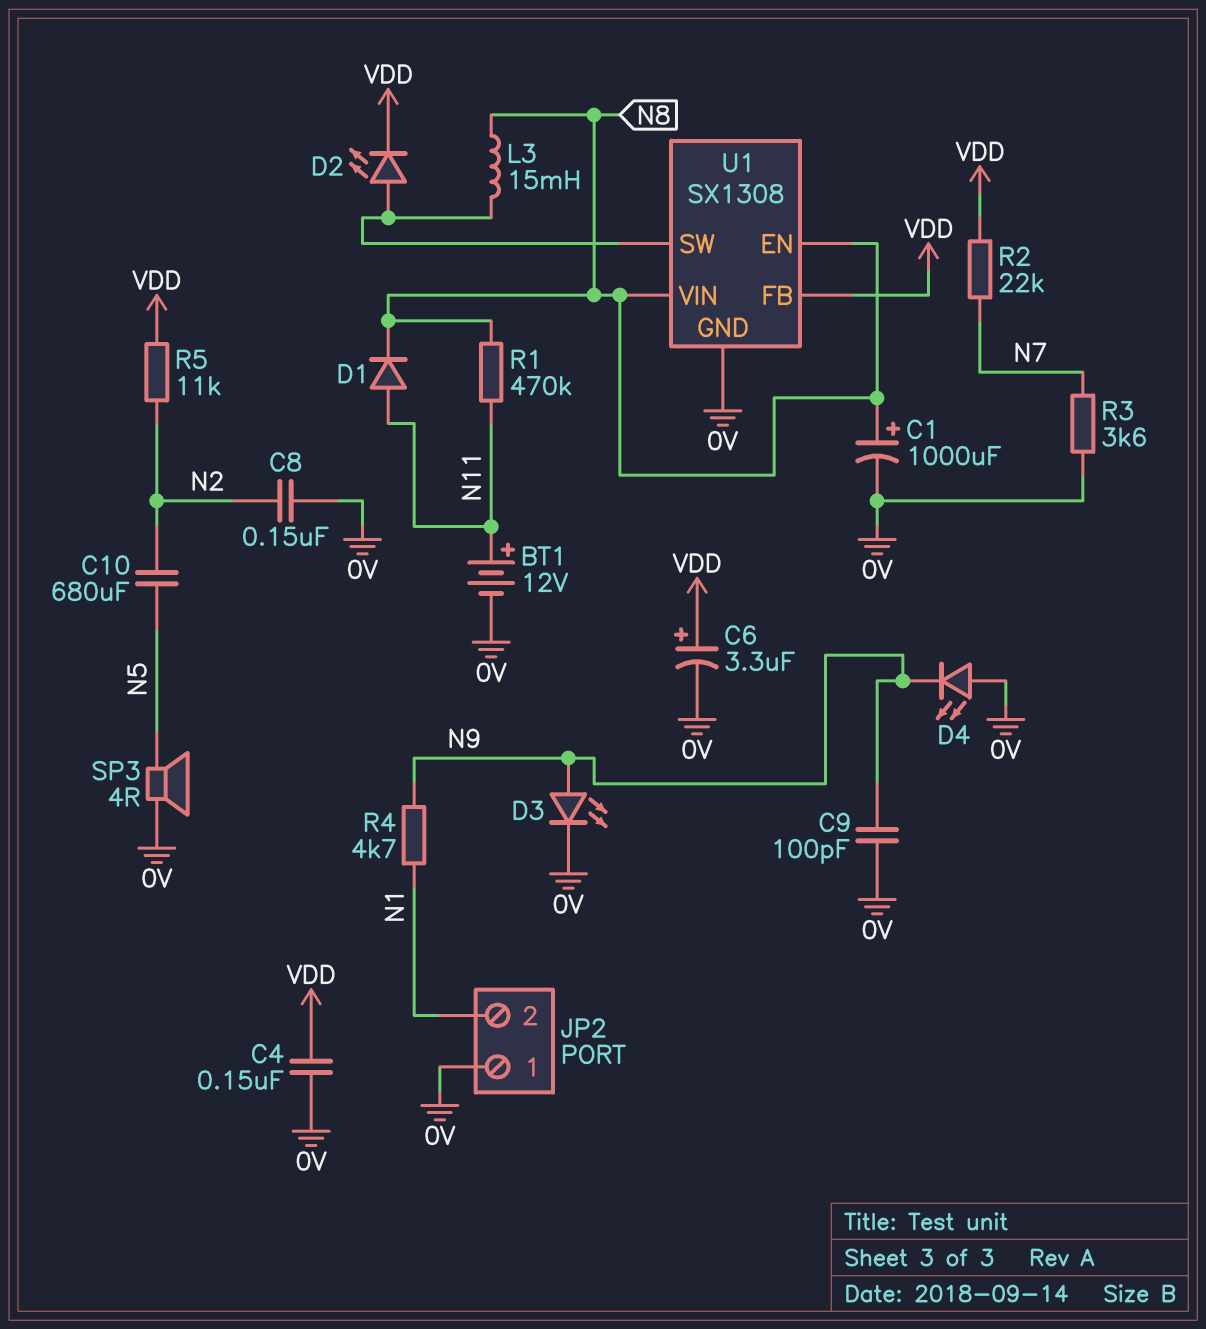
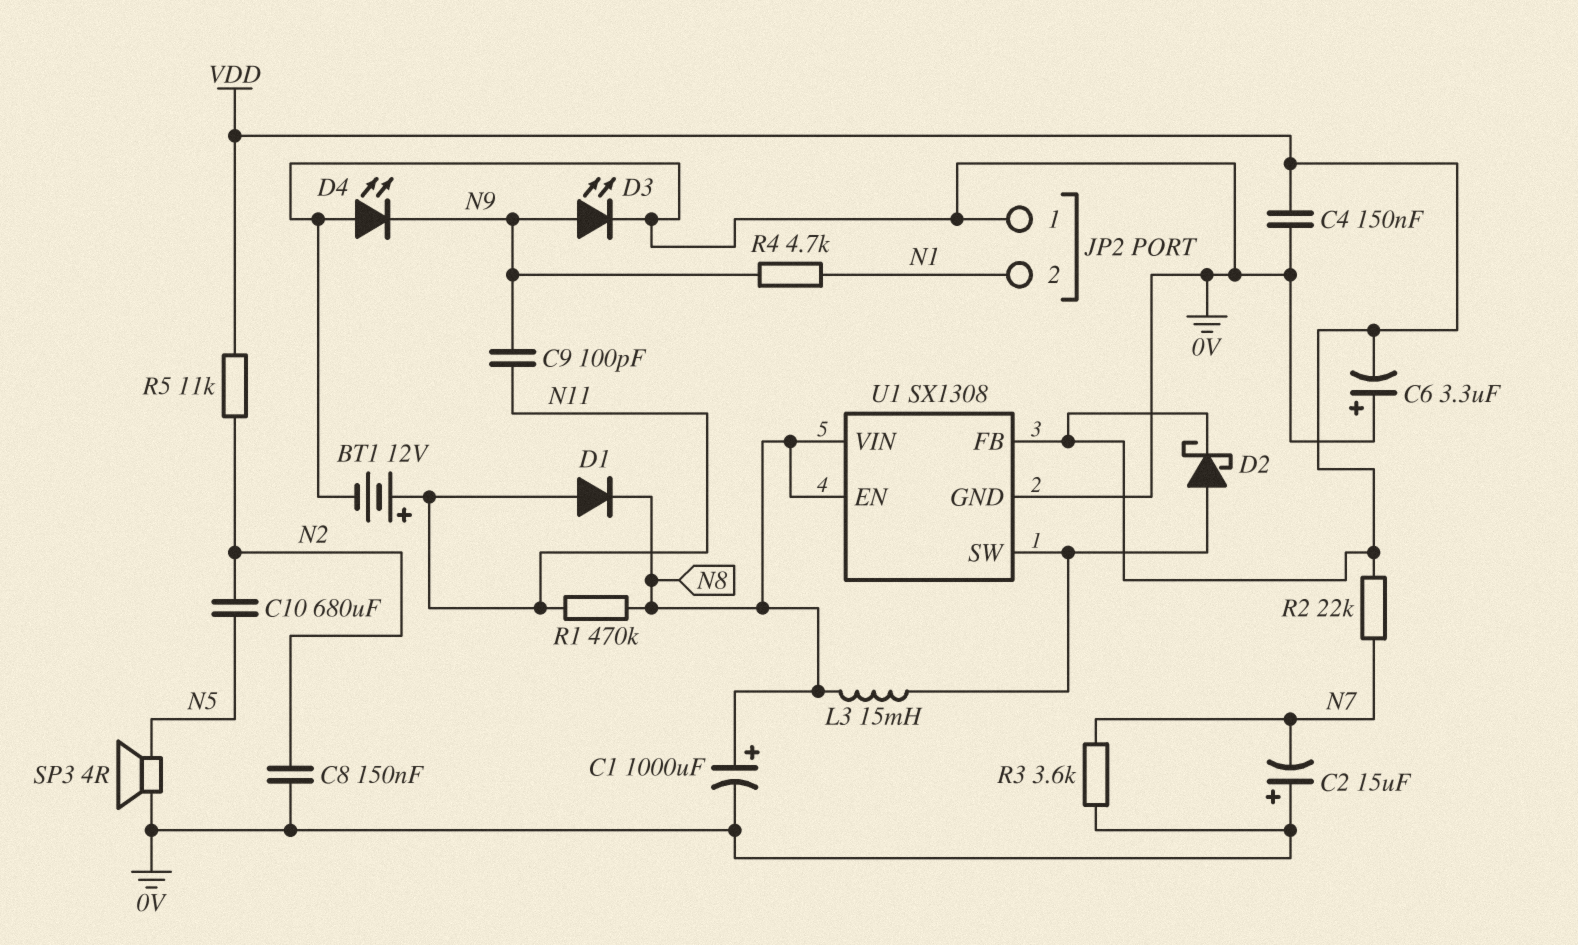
C2: none -> 15uF (plus 0V, minus N7)
C6: 3.3uF (plus VDD, minus 0V) -> 3.3uF (plus 0V, minus VDD)
C9: 100pF (0V, N9) -> 100pF (N9, N11)
D2: LED (A U1/SW, K VDD) -> schottky (A U1/SW, K VDD)

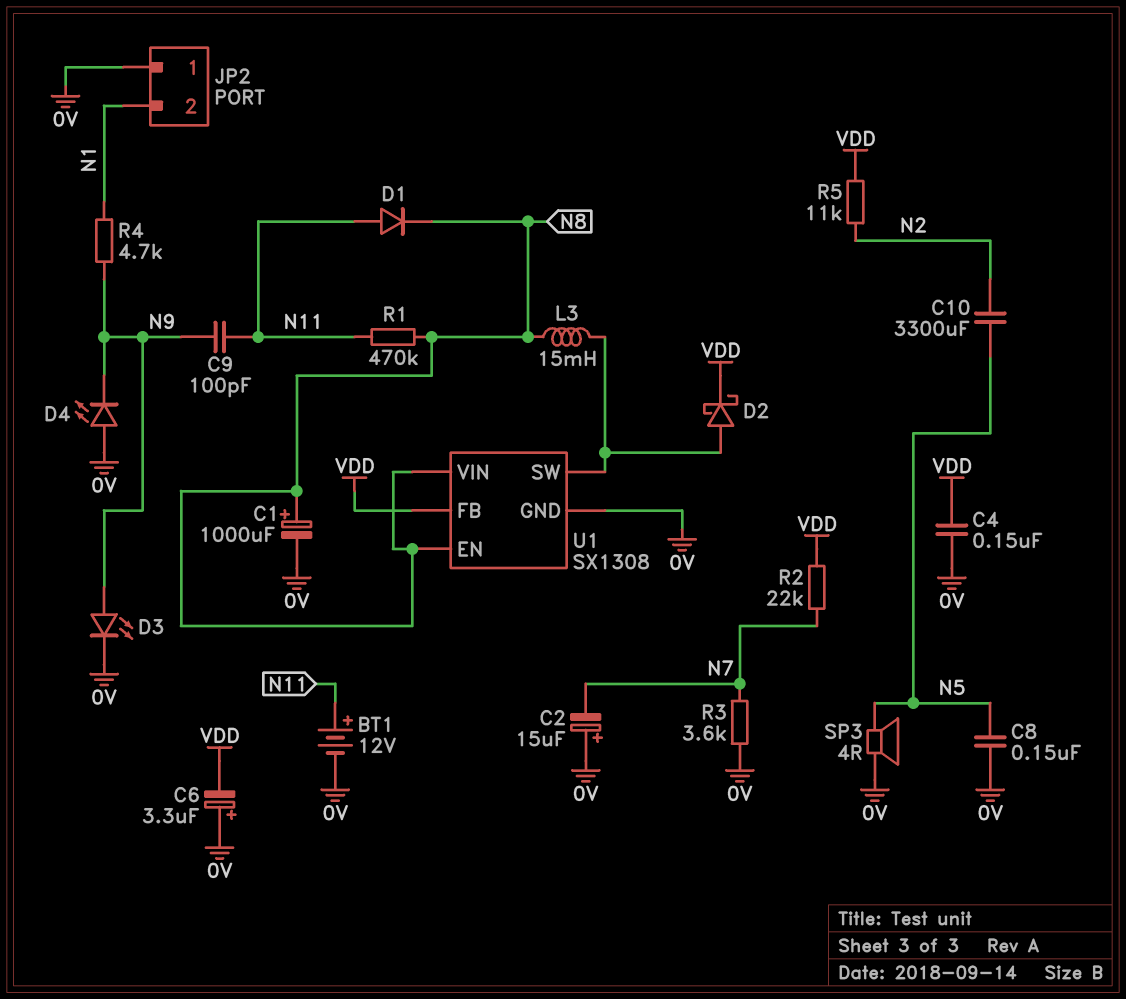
C8: 150nF (0V, N2) -> 150nF (0V, N5)
C10: 680uF (N2, N5) -> 3300uF (N2, N5)

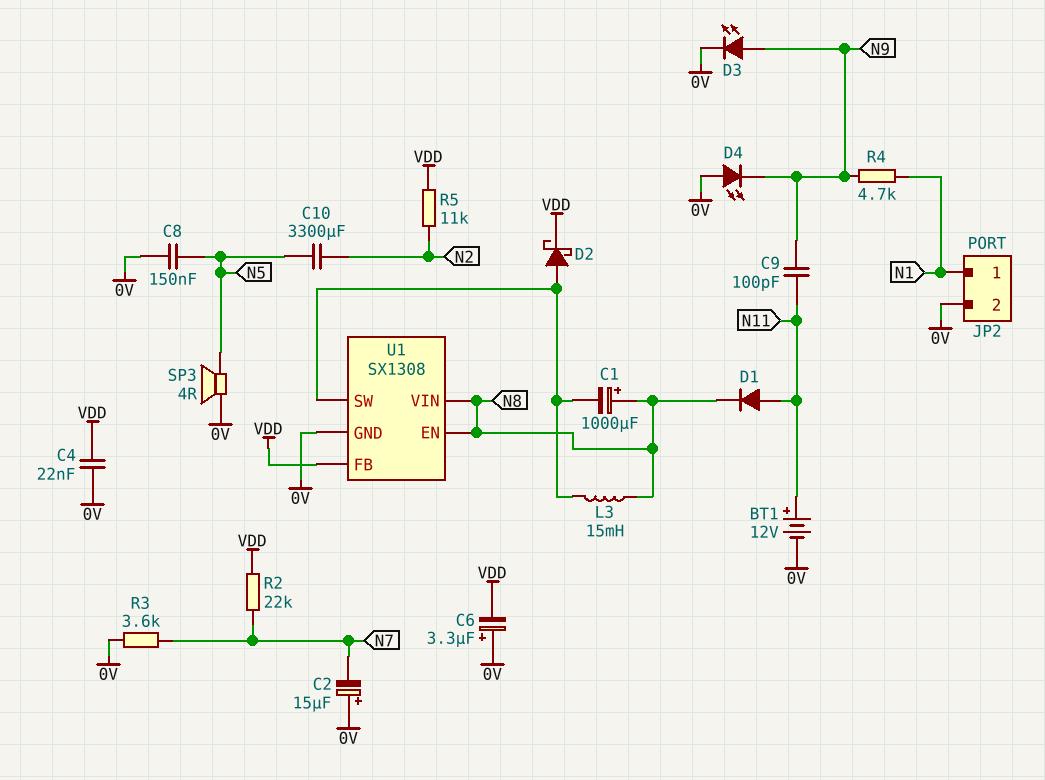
C1: 1000uF (plus N8, minus 0V) -> 1000uF (plus N8, minus U1/SW)
C4: 150nF (0V, VDD) -> 22nF (0V, VDD)
JP2 pin 1: 0V -> N1
JP2 pin 2: N1 -> 0V
R1: 470k (N8, N11) -> none

